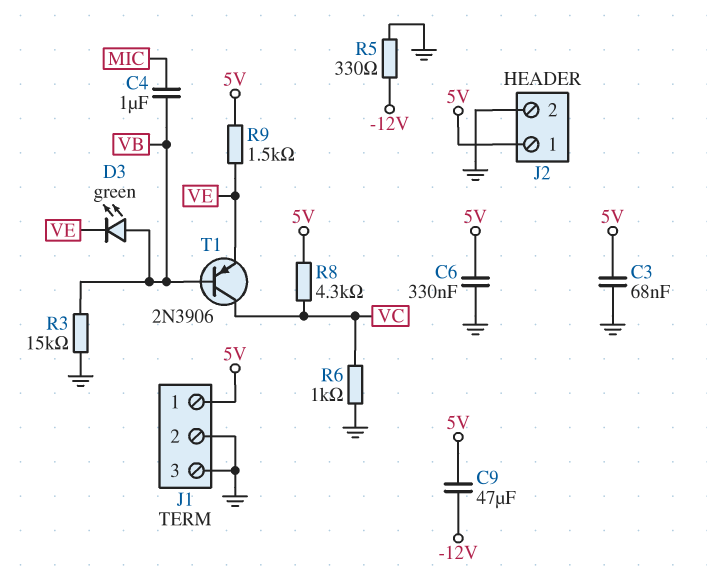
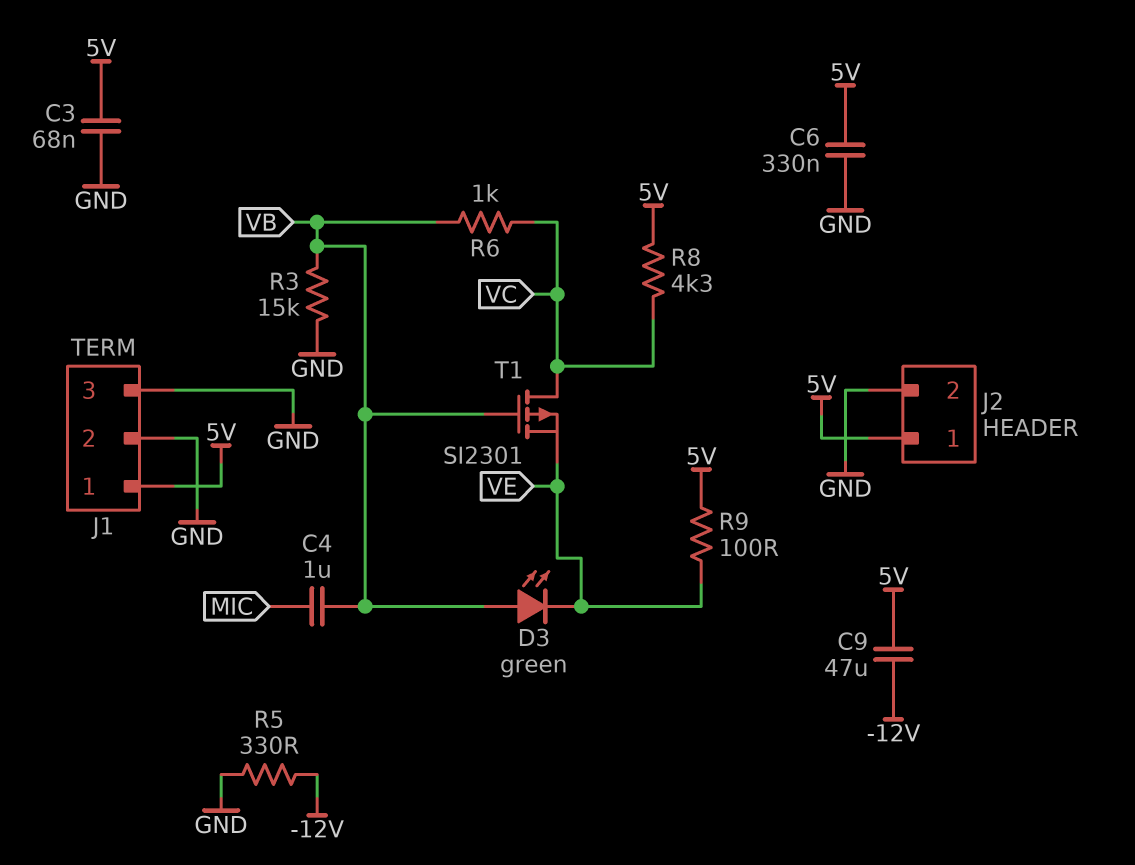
R6: 1k (GND, VC) -> 1k (VB, VC)
R9: 1.5k (5V, VE) -> 100 (5V, VE)
T1: PNP 2N3906 (B VB, C VC, E VE) -> PMOS SI2301 (G VB, D VC, S VE)

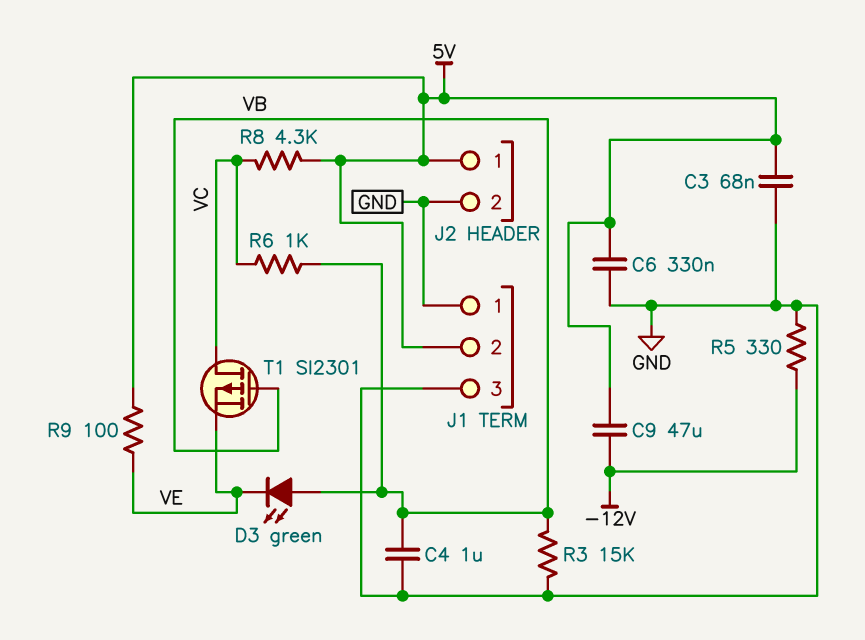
C4: 1uF (MIC, VB) -> 1uF (GND, VB)
J1 pin 1: 5V -> GND
J1 pin 2: GND -> 5V

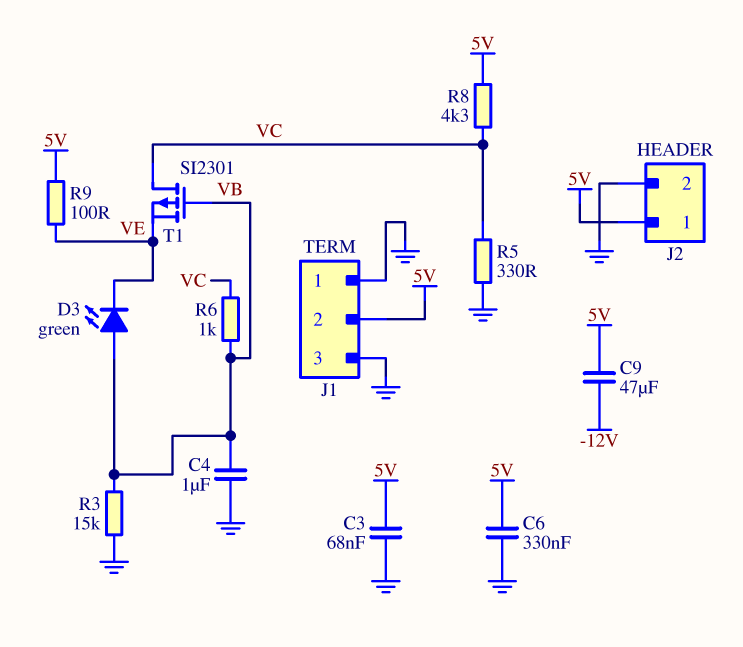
R5: 330 (-12V, GND) -> 330 (GND, VC)

